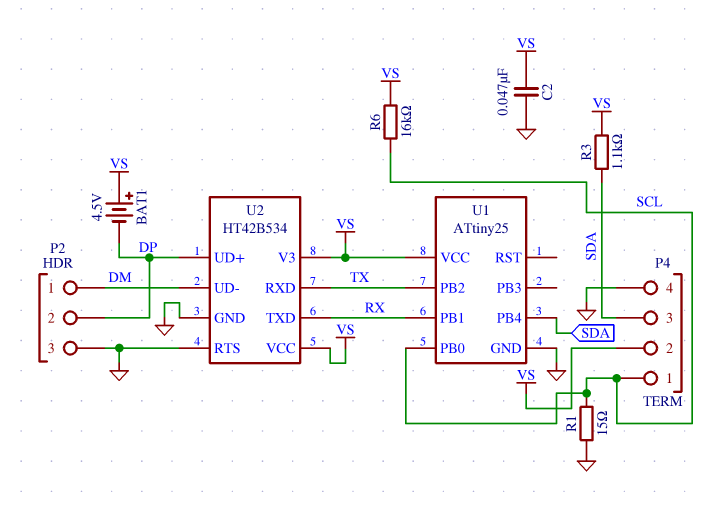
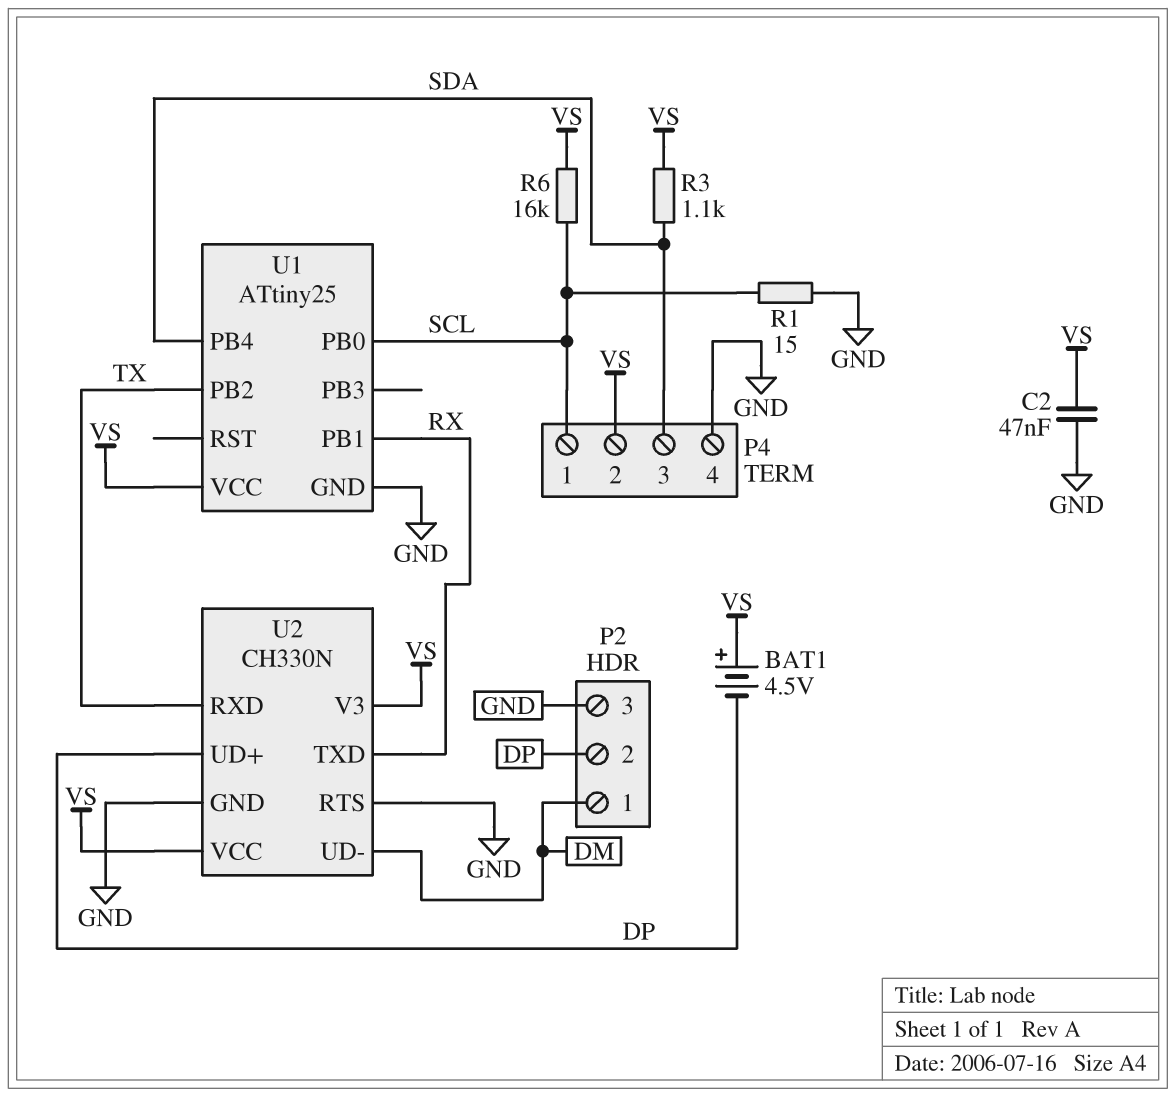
U2: HT42B534 -> CH330N

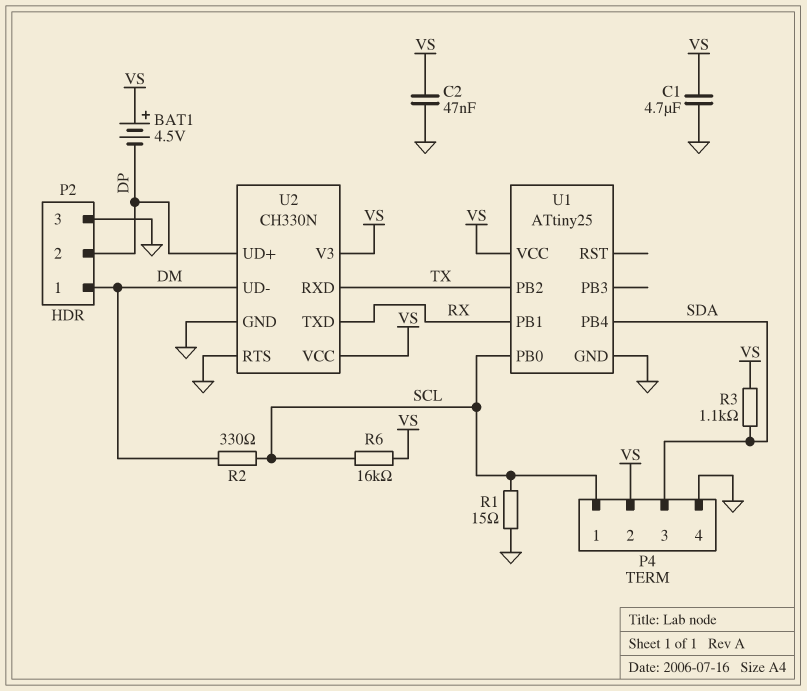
C1: none -> 4.7uF (GND, VS)
R2: none -> 330 (DM, SCL)

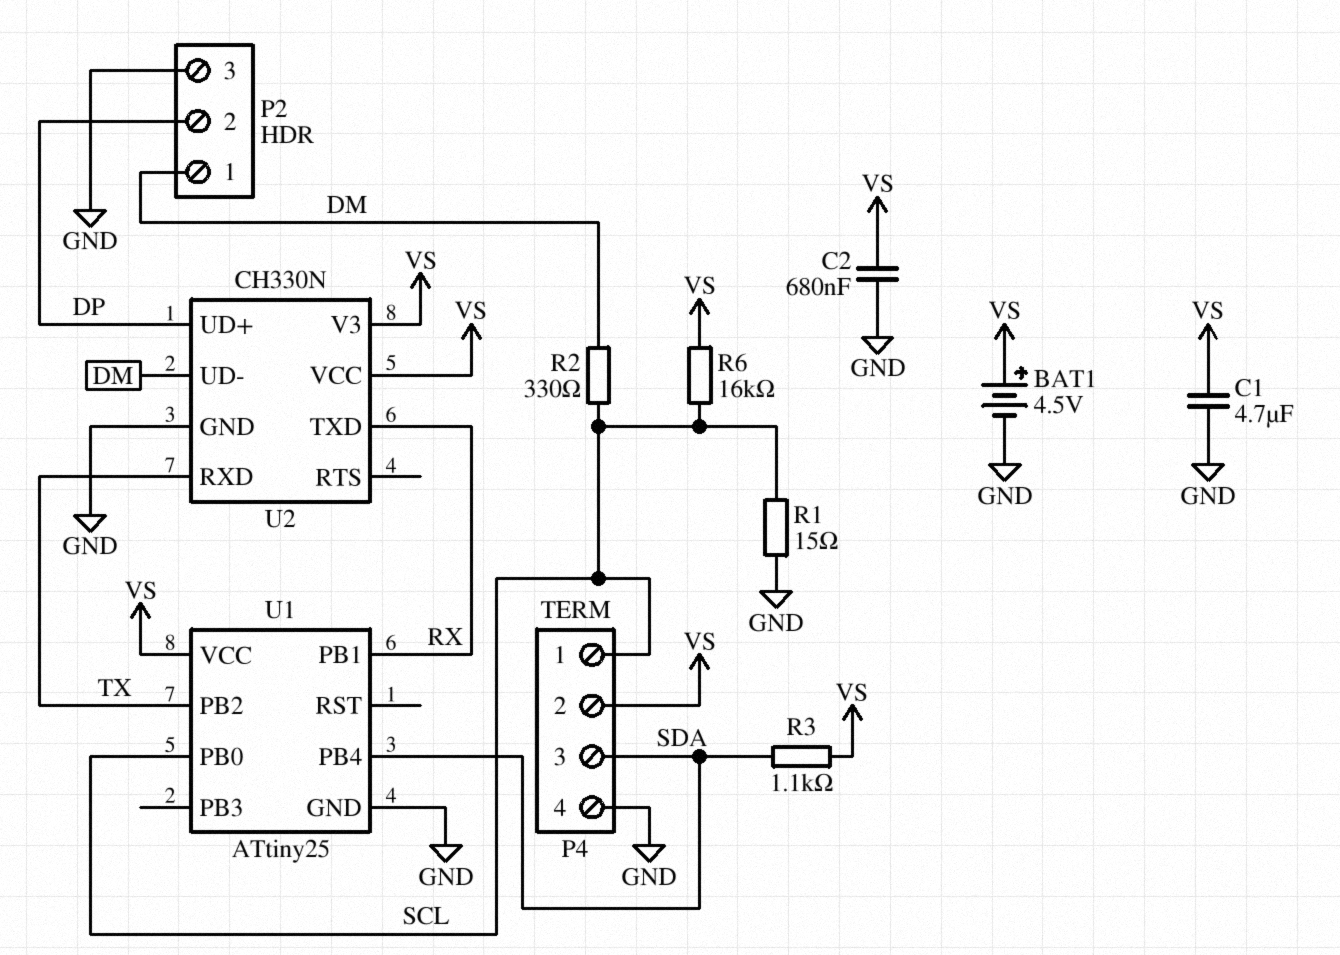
BAT1: 4.5V (plus VS, minus DP) -> 4.5V (plus VS, minus GND)
C2: 47nF (GND, VS) -> 680nF (GND, VS)
U2 pin RTS: GND -> none

